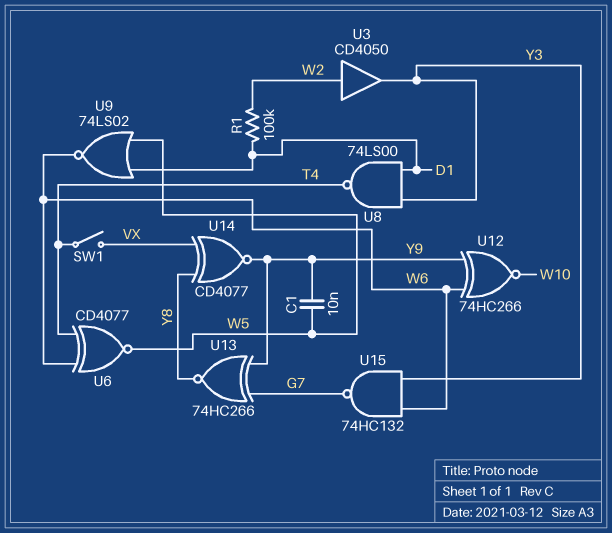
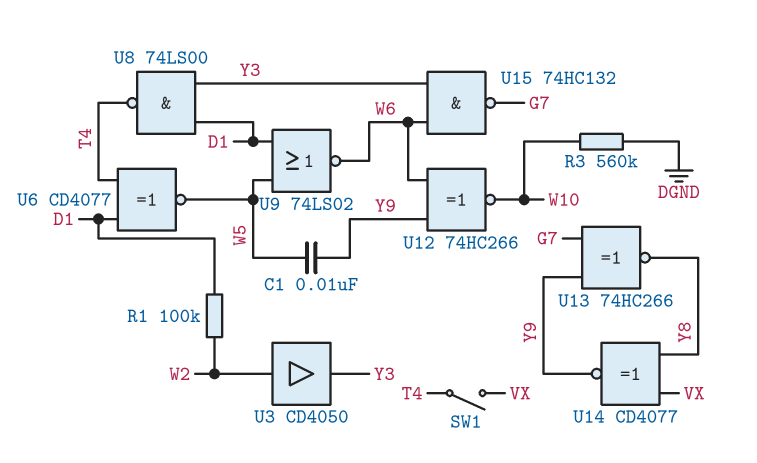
R3: none -> 560k (DGND, W10)
U6: XNOR CD4077 (in T4, in W6, out W5) -> XNOR CD4077 (in D1, in T4, out W5)

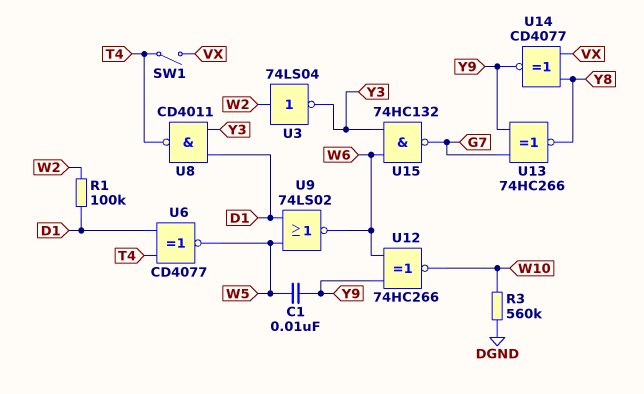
U3: buffer CD4050 (in W2, out Y3) -> NOT 74LS04 (in W2, out Y3)
U8: NAND 74LS00 (in D1, in Y3, out T4) -> NAND CD4011 (in D1, in Y3, out T4)

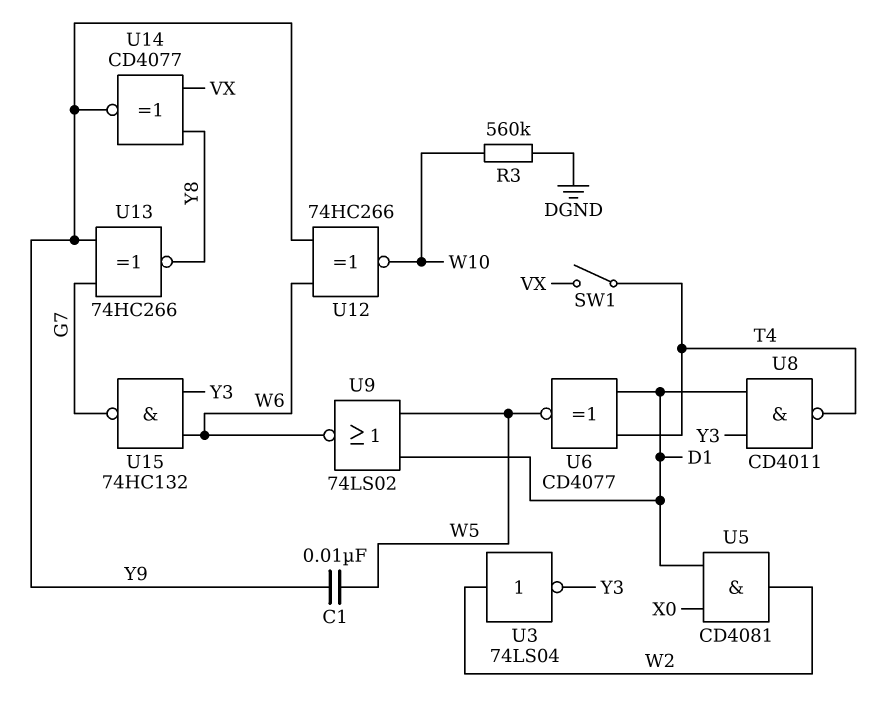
R1: 100k (D1, W2) -> none
U5: none -> AND CD4081 (in D1, in X0, out W2)

